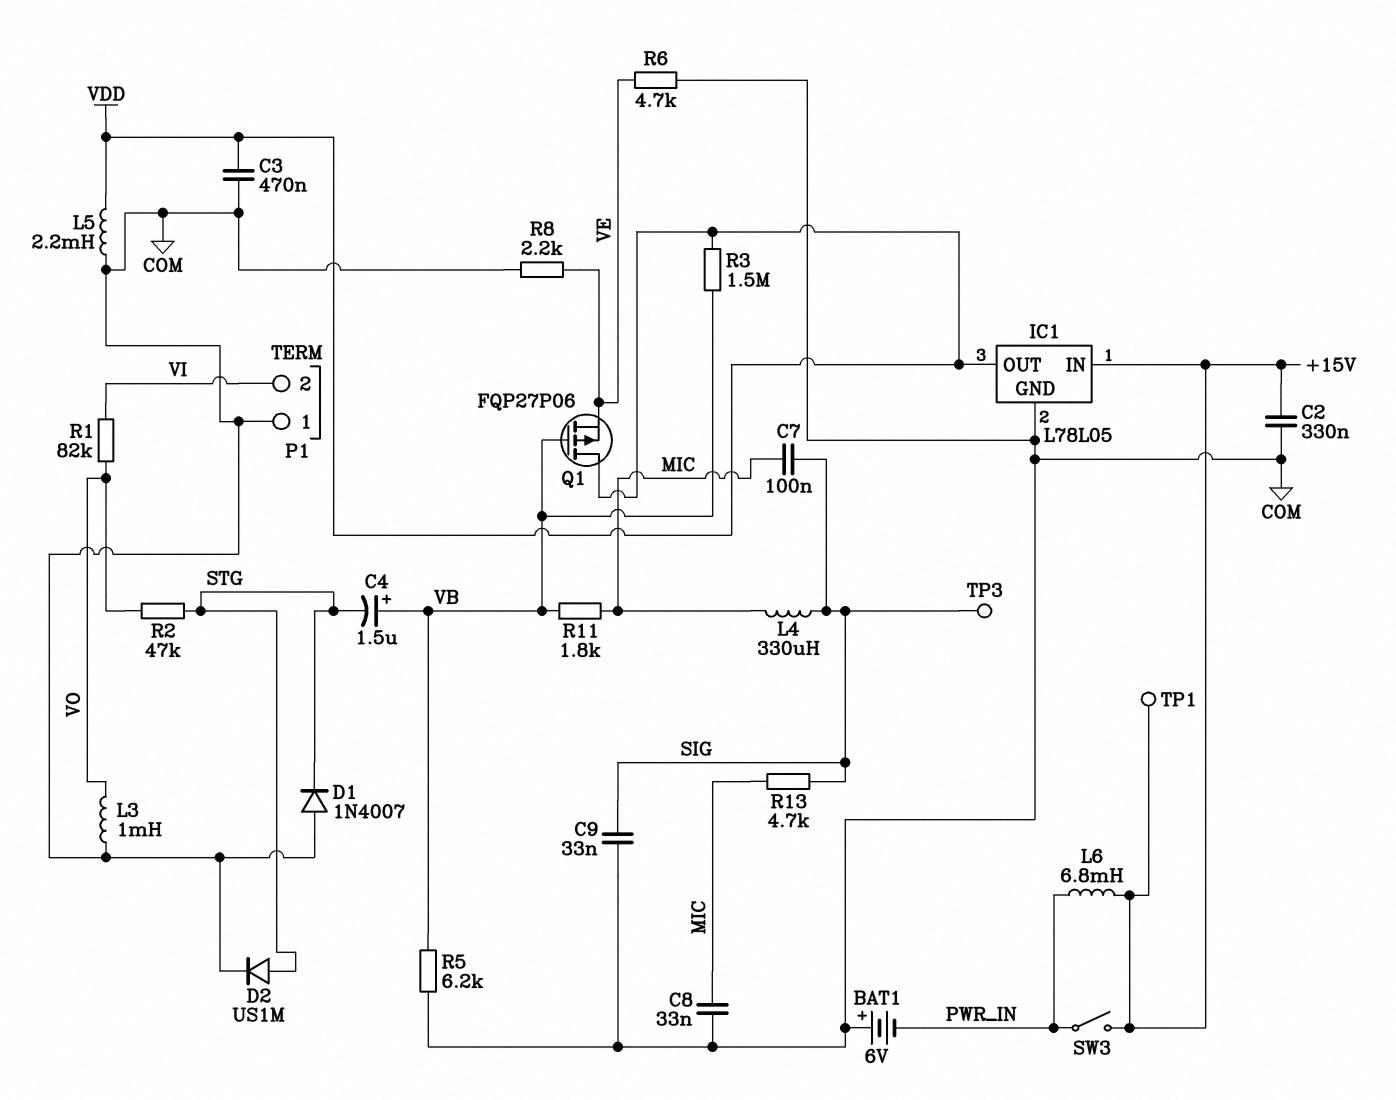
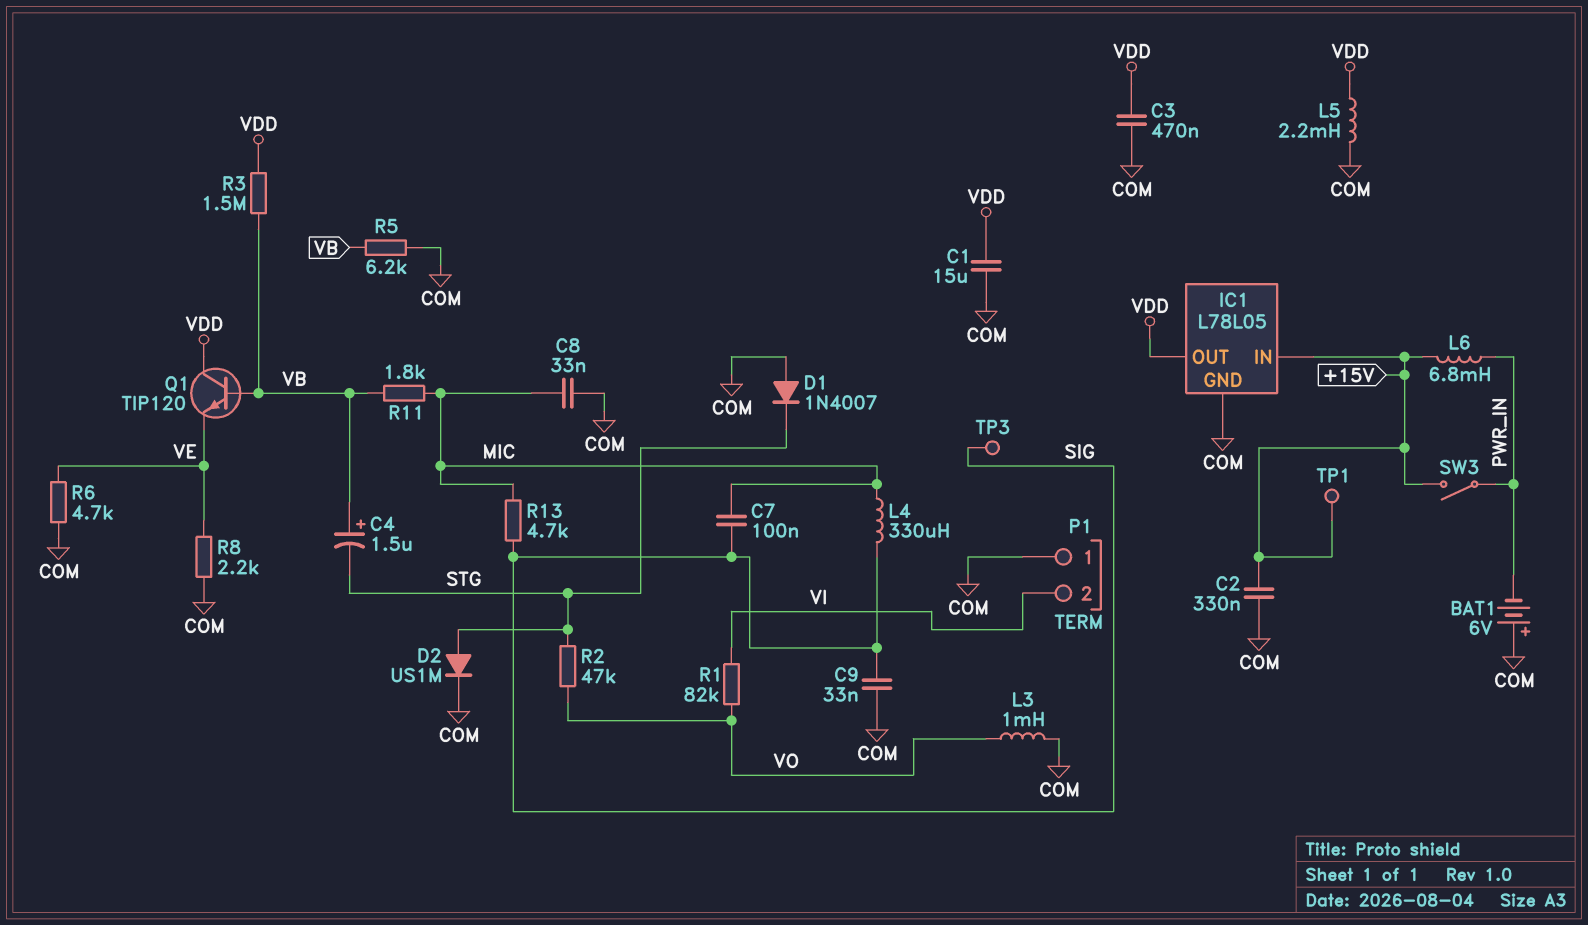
C1: none -> 15uF (COM, VDD)
Q1: PMOS FQP27P06 (G VB, D VDD, S VE) -> NPN TIP120 (B VB, C VDD, E VE)

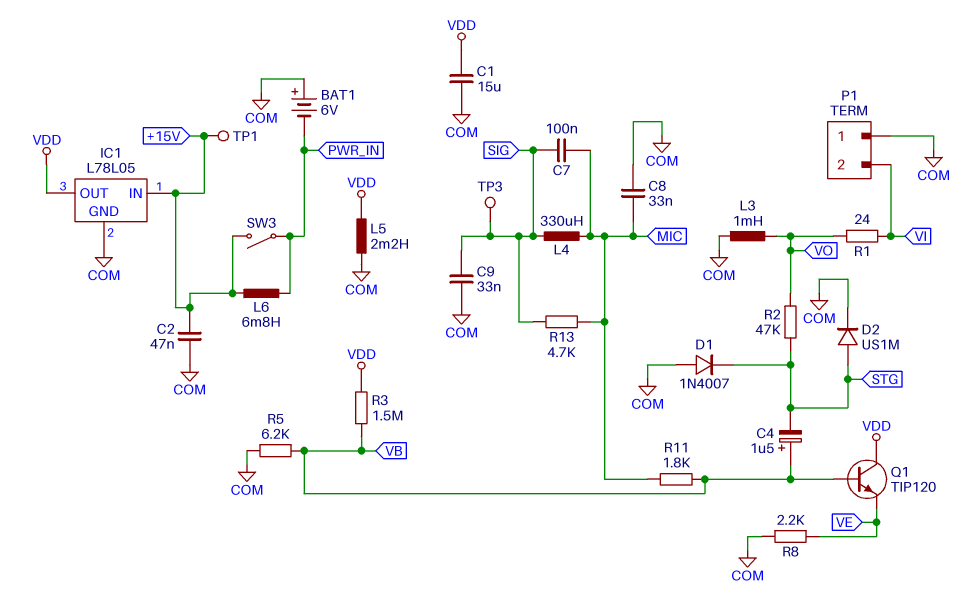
C2: 330nF (+15V, COM) -> 47nF (+15V, COM)
C3: 470nF (COM, VDD) -> none
R1: 82k (VI, VO) -> 24 (VI, VO)
R6: 4.7k (COM, VE) -> none

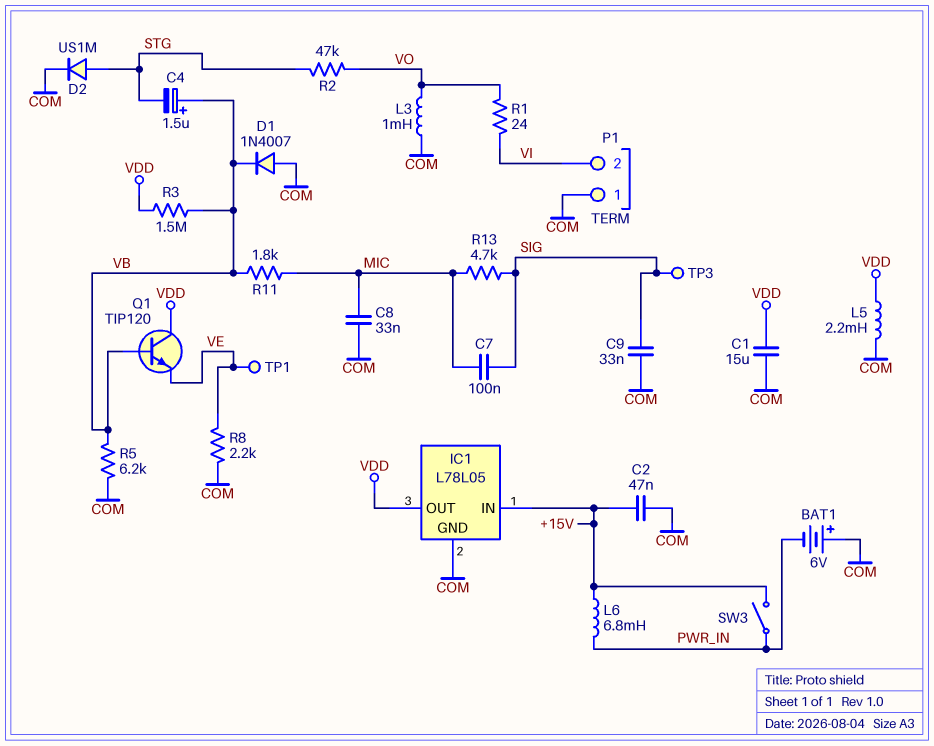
D1: diode 1N4007 (A COM, K STG) -> diode 1N4007 (A COM, K VB)
L4: 330uH (MIC, SIG) -> none
TP1: test point (+15V) -> test point (VE)

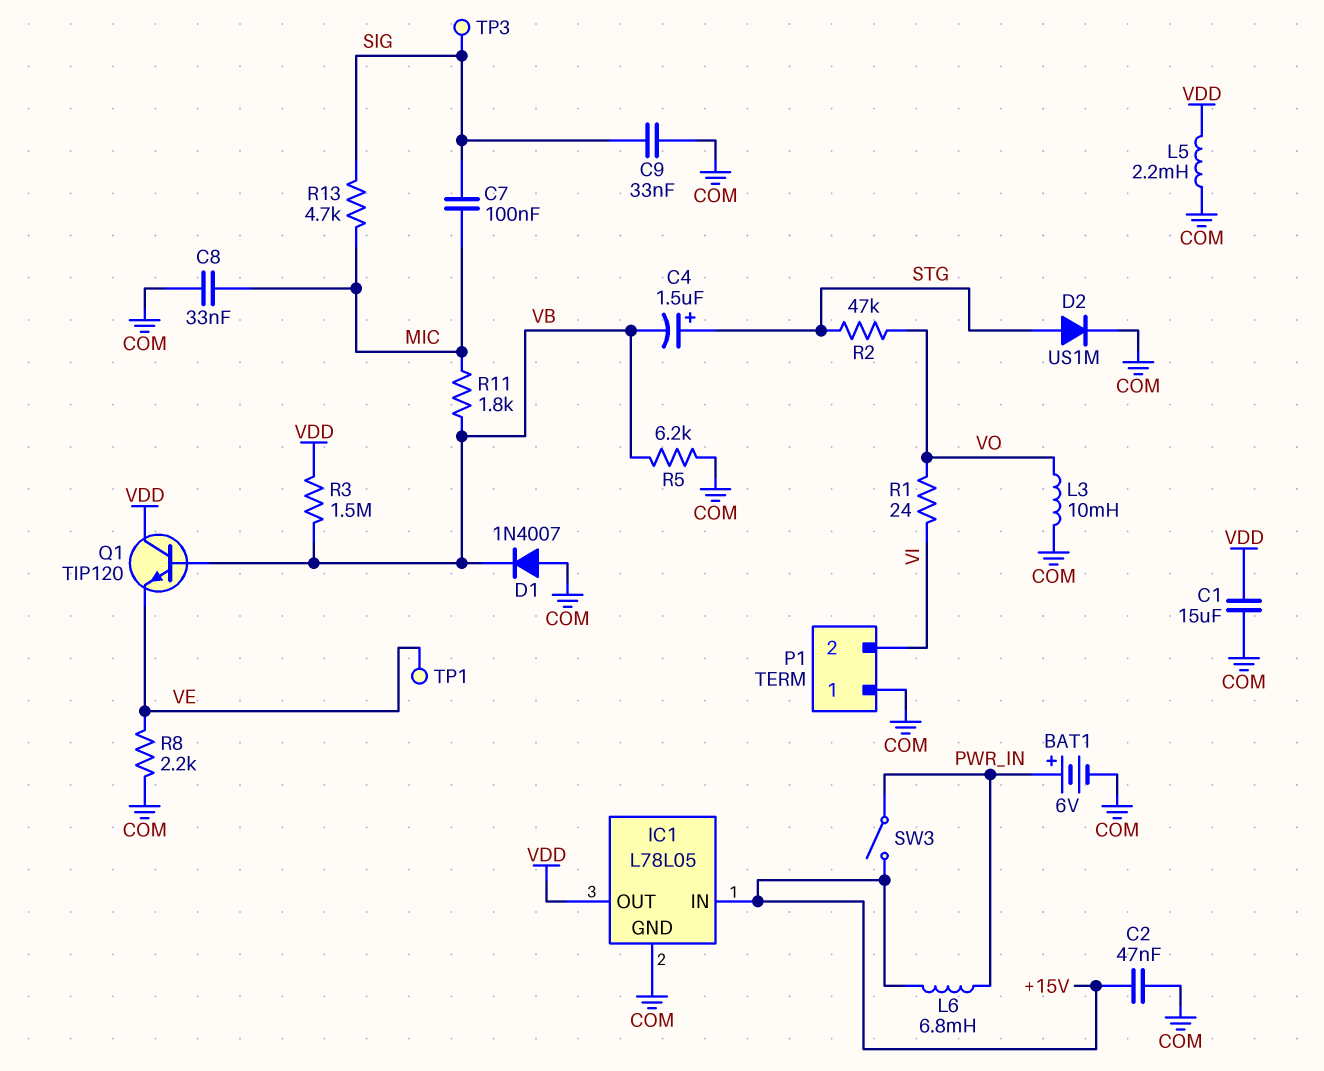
BAT1: 6V (plus COM, minus PWR_IN) -> 6V (plus PWR_IN, minus COM)
C4: 1.5uF (plus VB, minus STG) -> 1.5uF (plus STG, minus VB)
L3: 1mH (COM, VO) -> 10mH (COM, VO)

